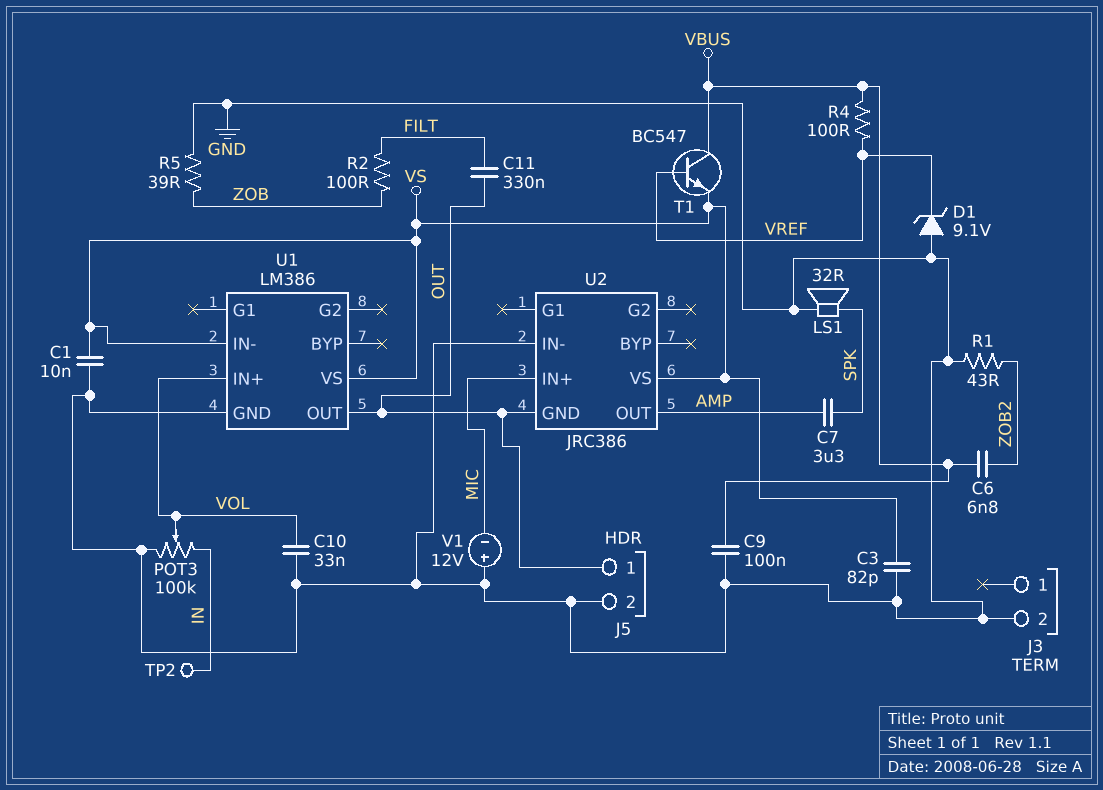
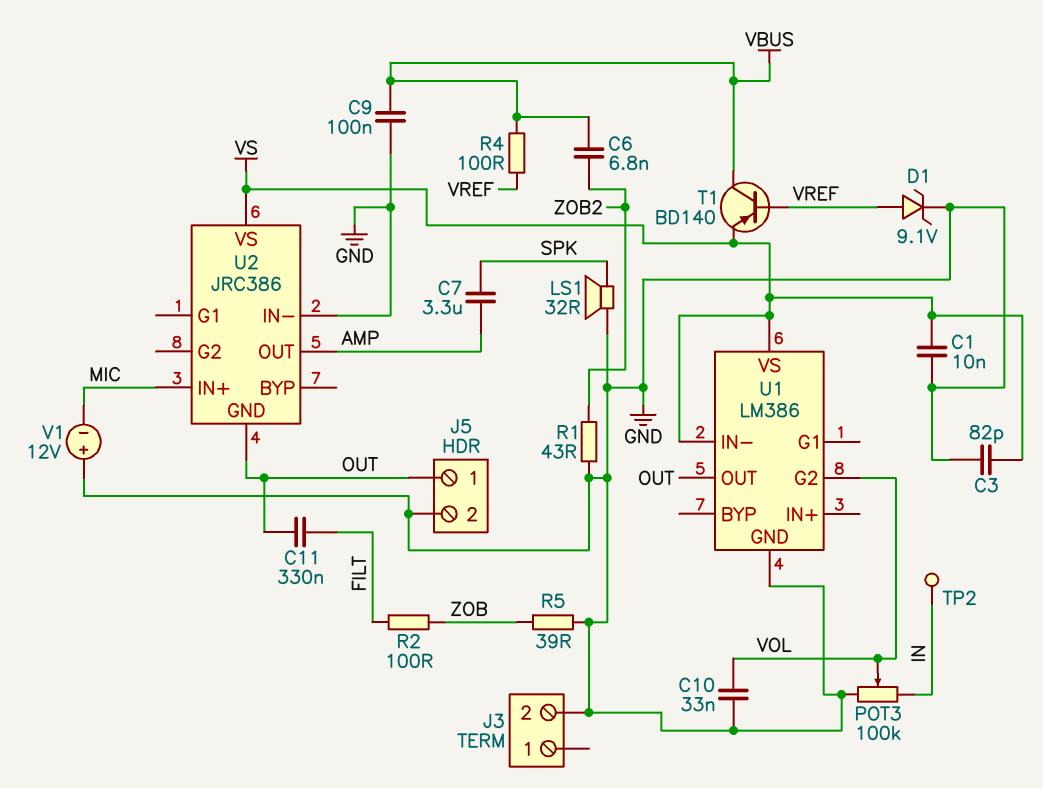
D1: zener 9.1V (A GND, K VREF) -> zener 9.1V (A VREF, K GND)
T1: NPN BC547 (B VREF, C VBUS, E VS) -> PNP BD140 (B VREF, C VBUS, E VS)
U1 pin G2: none -> VOL
U1 pin IN+: VOL -> none

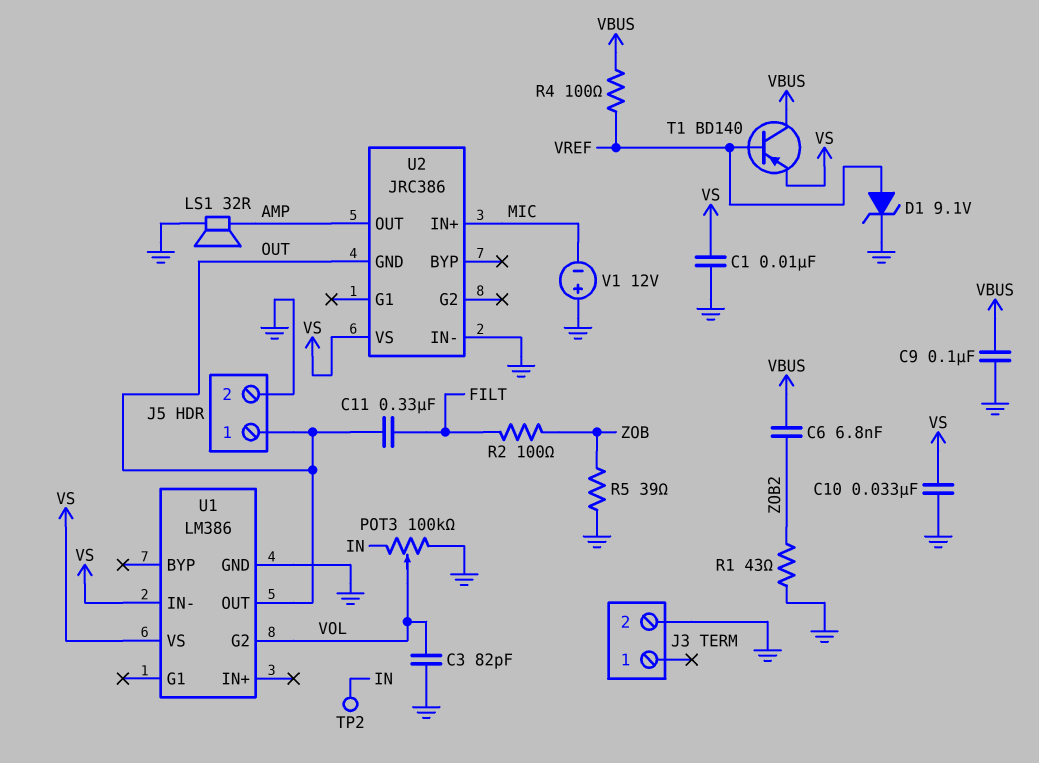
C3: 82pF (GND, VS) -> 82pF (GND, VOL)
C7: 3.3uF (AMP, SPK) -> none
C10: 33nF (GND, VOL) -> 33nF (GND, VS)
LS1: speaker 32R (GND, SPK) -> speaker 32R (AMP, GND)

